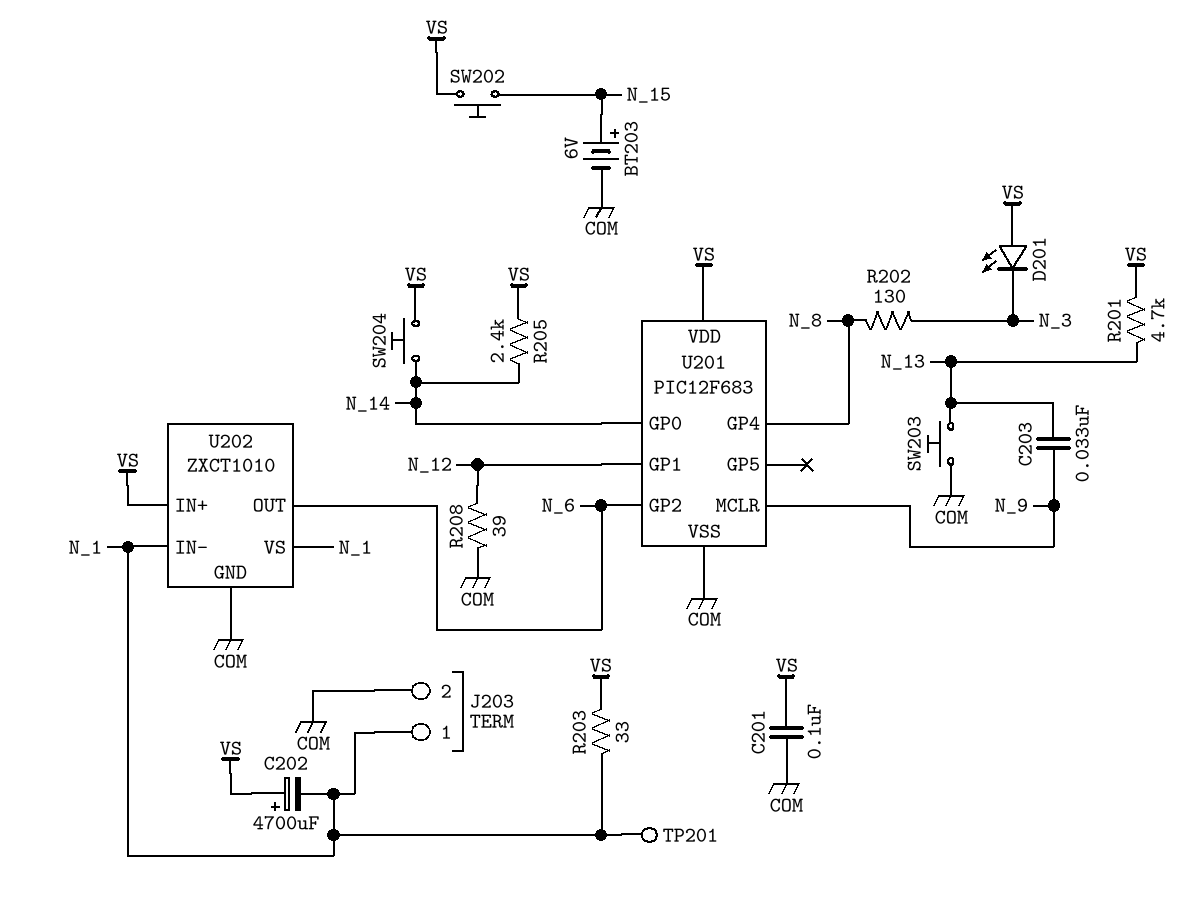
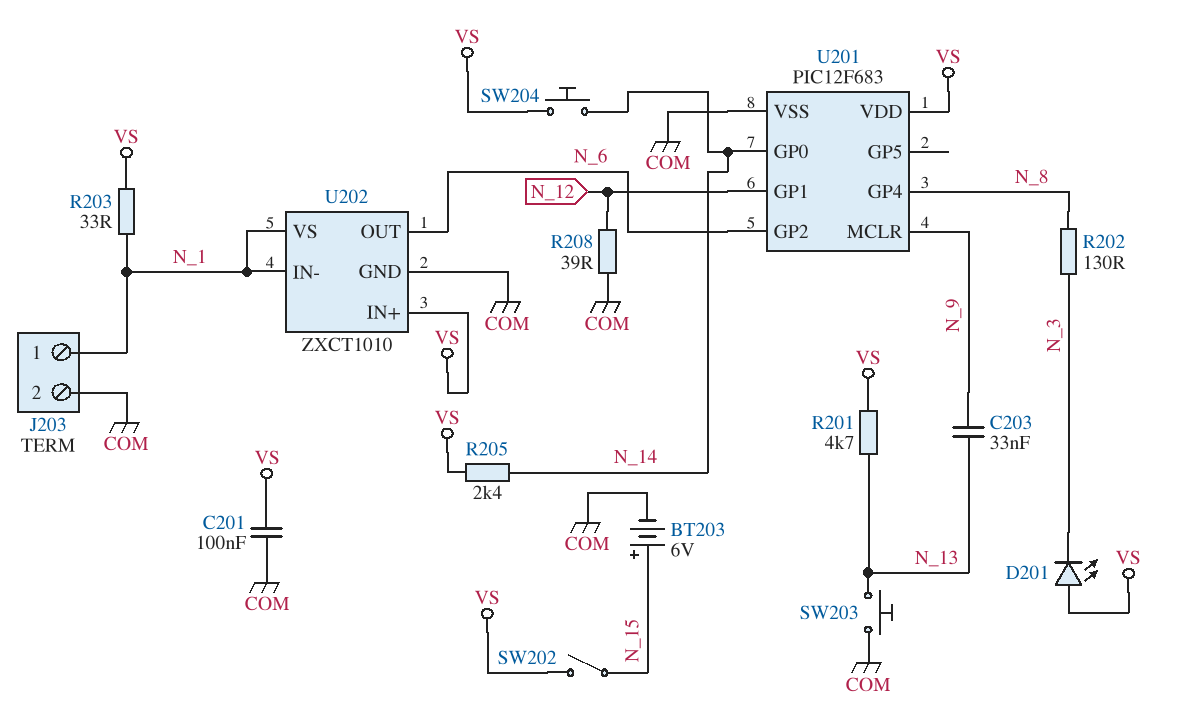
C202: 4700uF (plus VS, minus N_1) -> none
SW202: button (N_15, VS) -> switch (N_15, VS)
TP201: test point (N_1) -> none

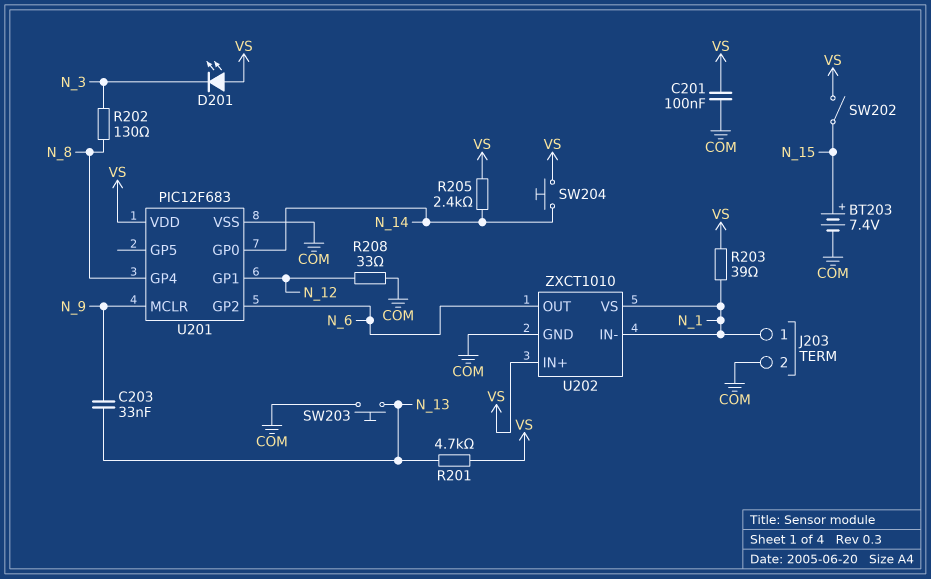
BT203: 6V (plus N_15, minus COM) -> 7.4V (plus N_15, minus COM)
R203: 33 (N_1, VS) -> 39 (N_1, VS)
R208: 39 (COM, N_12) -> 33 (COM, N_12)

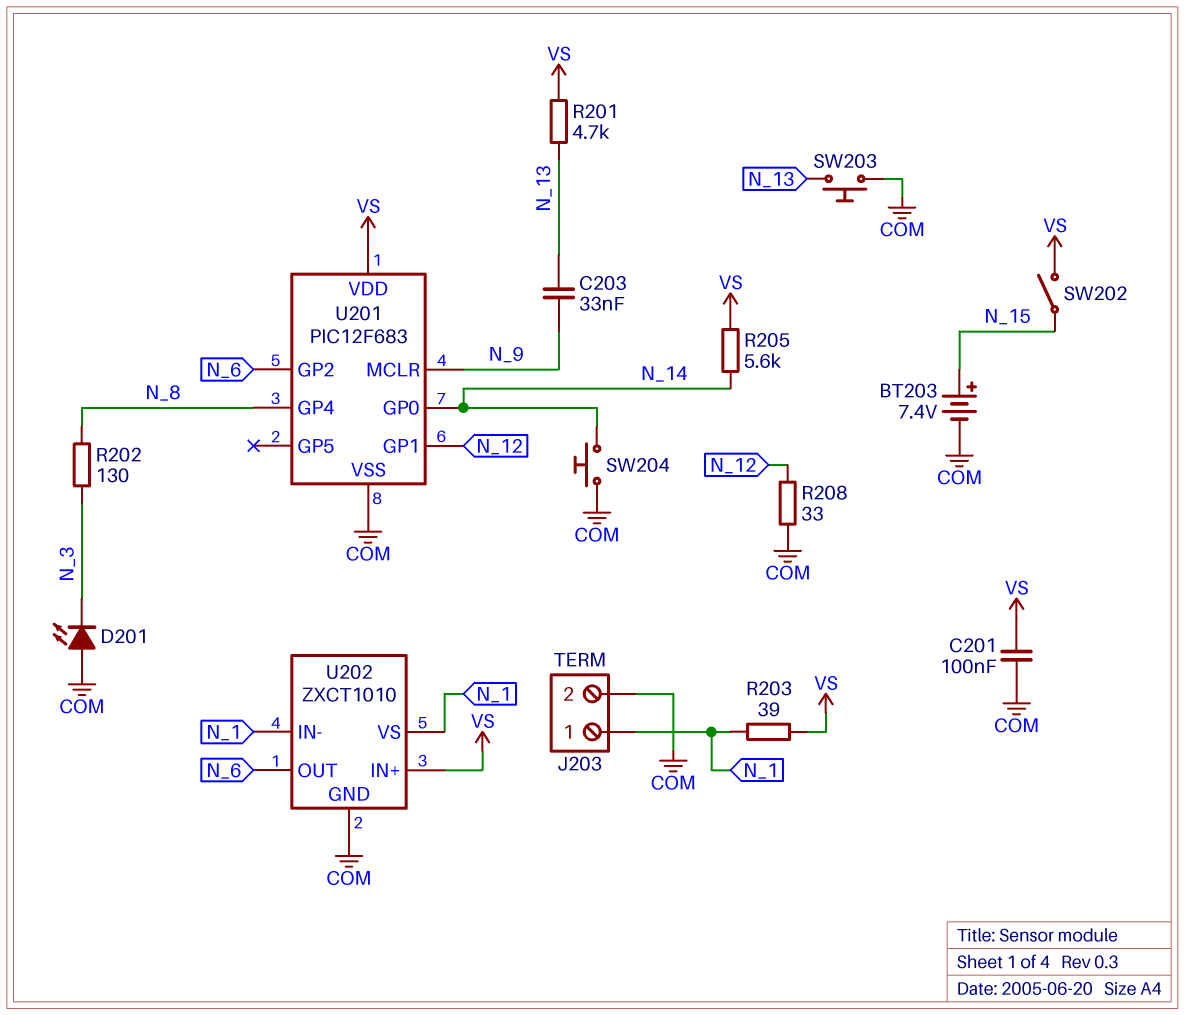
D201: LED (A VS, K N_3) -> LED (A COM, K N_3)
R205: 2.4k (N_14, VS) -> 5.6k (N_14, VS)
SW204: button (N_14, VS) -> button (COM, N_14)

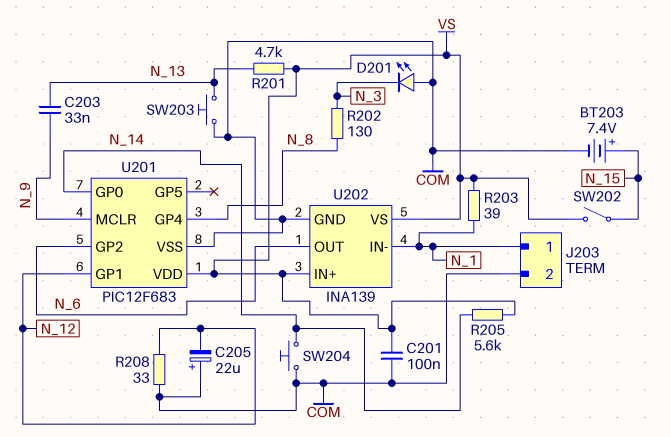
C205: none -> 22uF (plus COM, minus N_12)
U202: ZXCT1010 -> INA139
U202 pin VS: N_1 -> VS

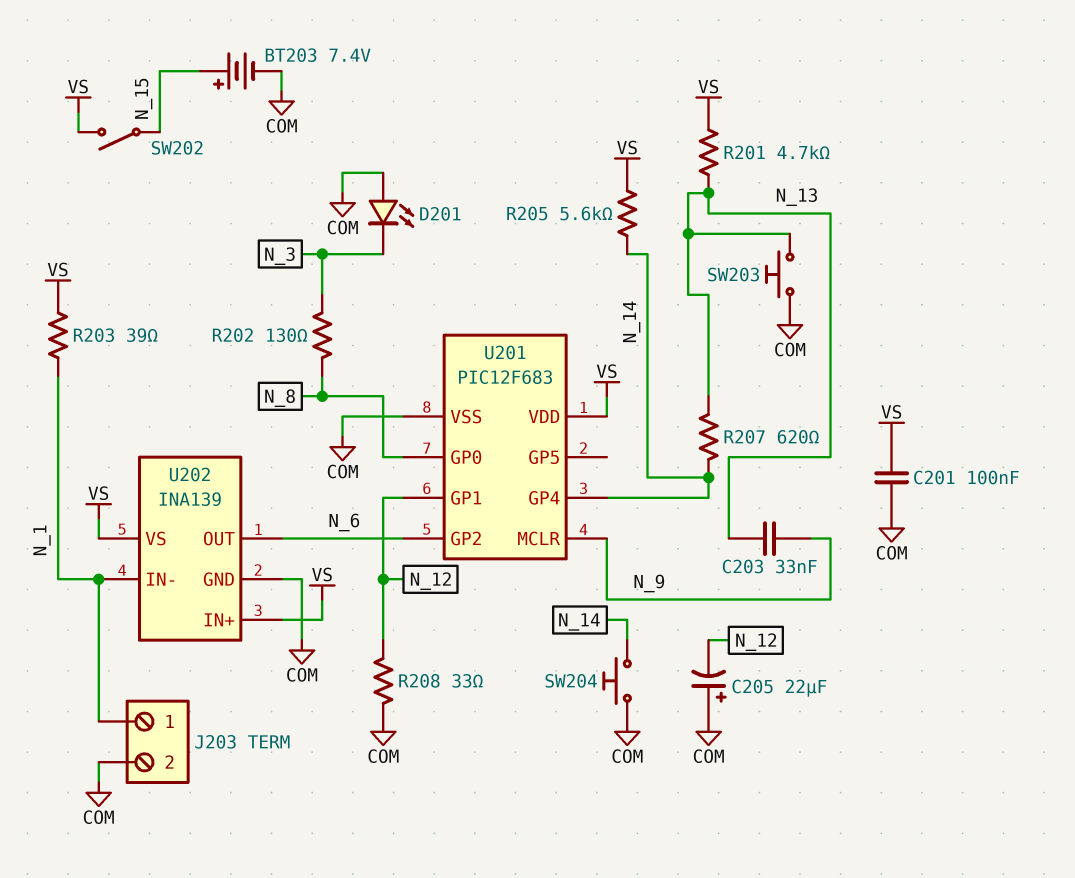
R207: none -> 620 (N_13, N_14)
U201 pin GP0: N_14 -> N_8
U201 pin GP4: N_8 -> N_14

